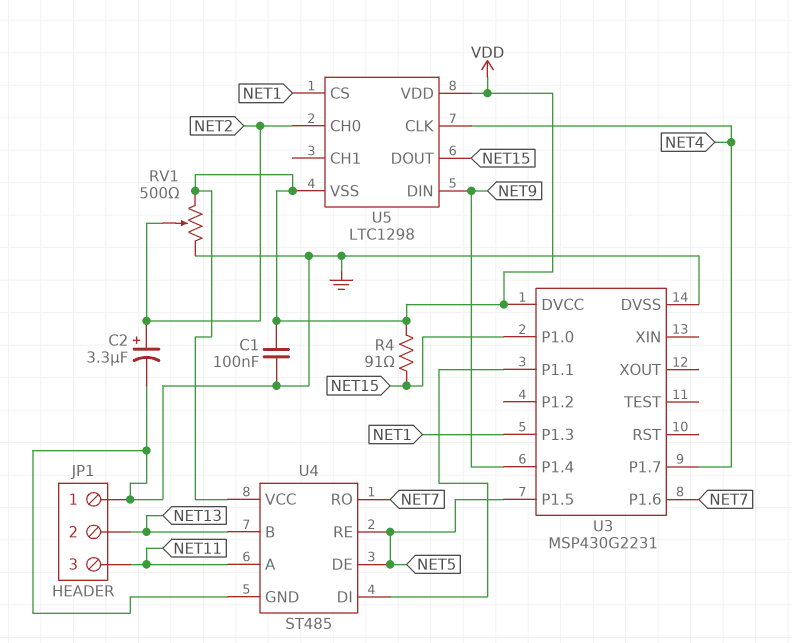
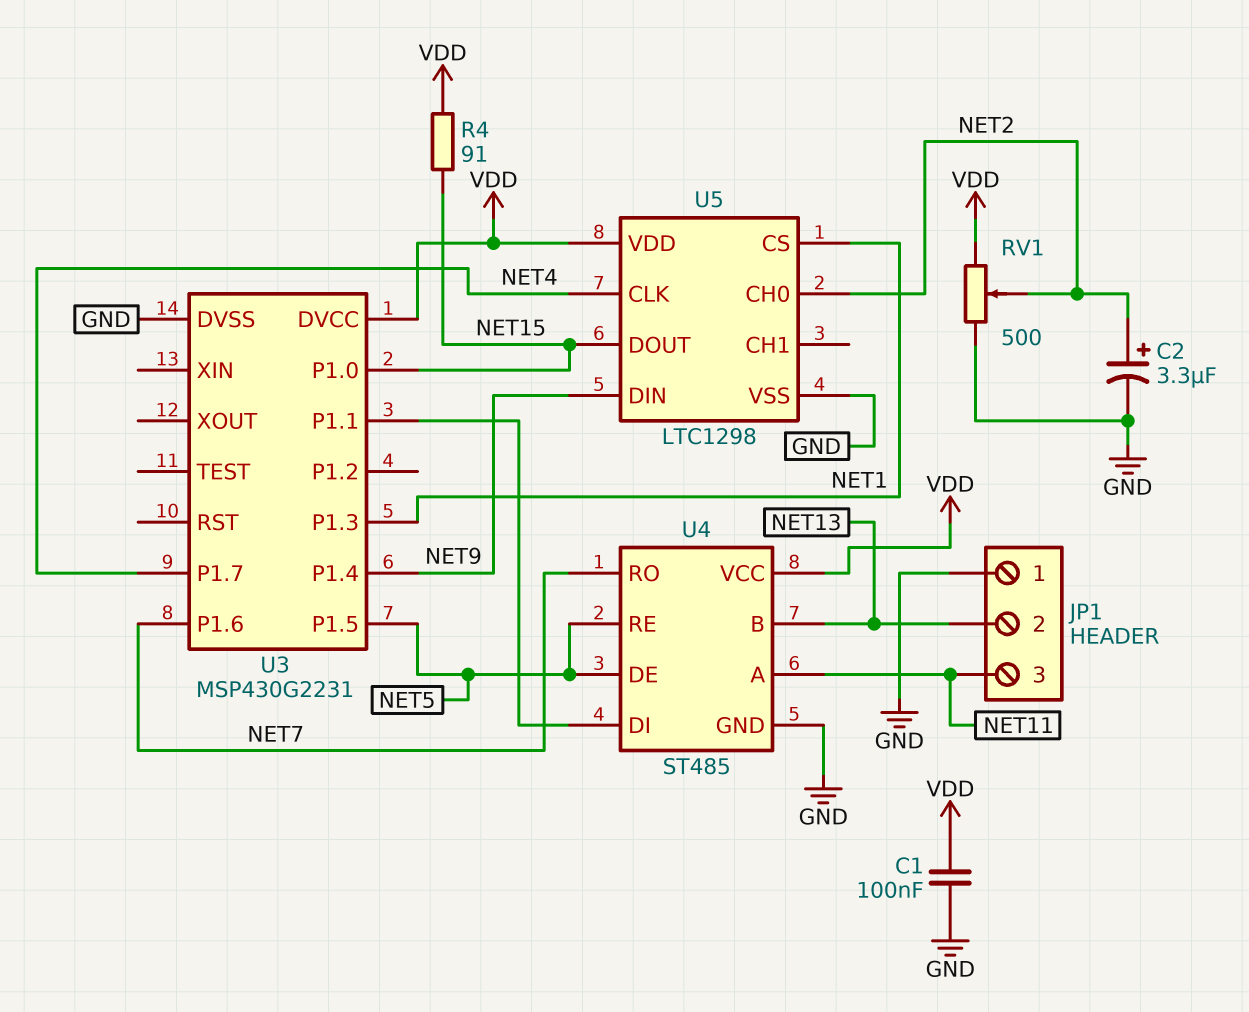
U5 pin VSS: VDD -> GND

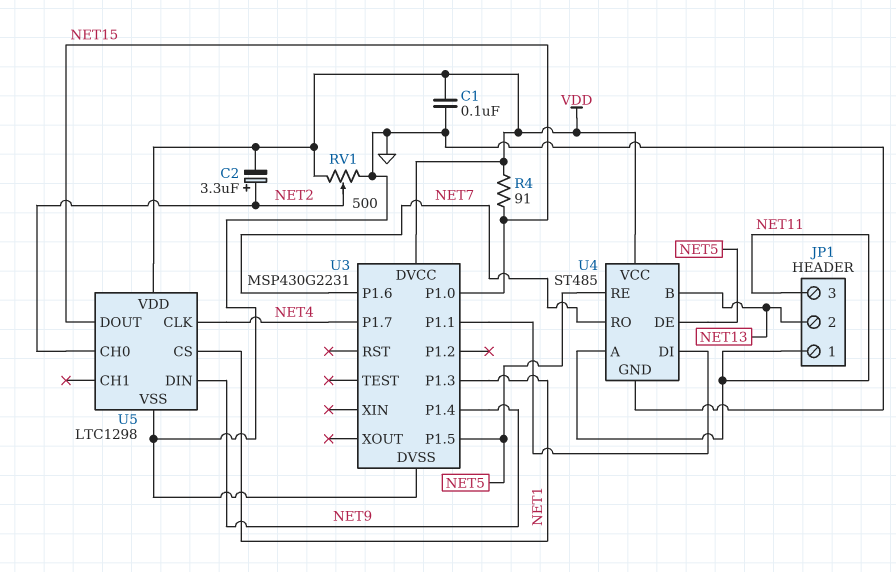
C2: 3.3uF (plus NET2, minus GND) -> 3.3uF (plus NET2, minus VDD)
JP1 pin 1: GND -> NET11

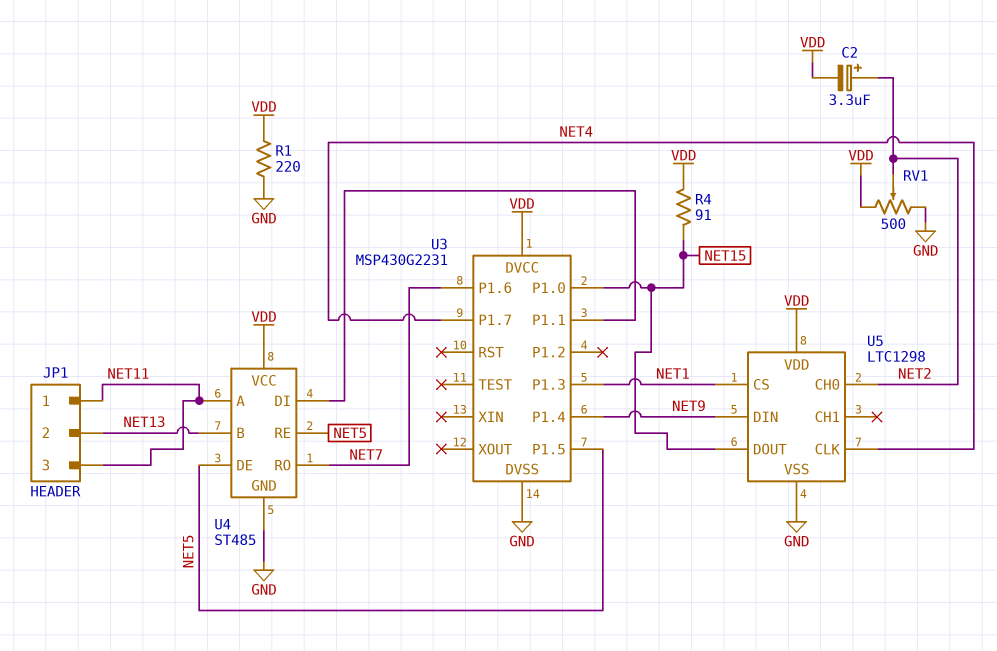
C1: 100nF (GND, VDD) -> none
R1: none -> 220 (GND, VDD)

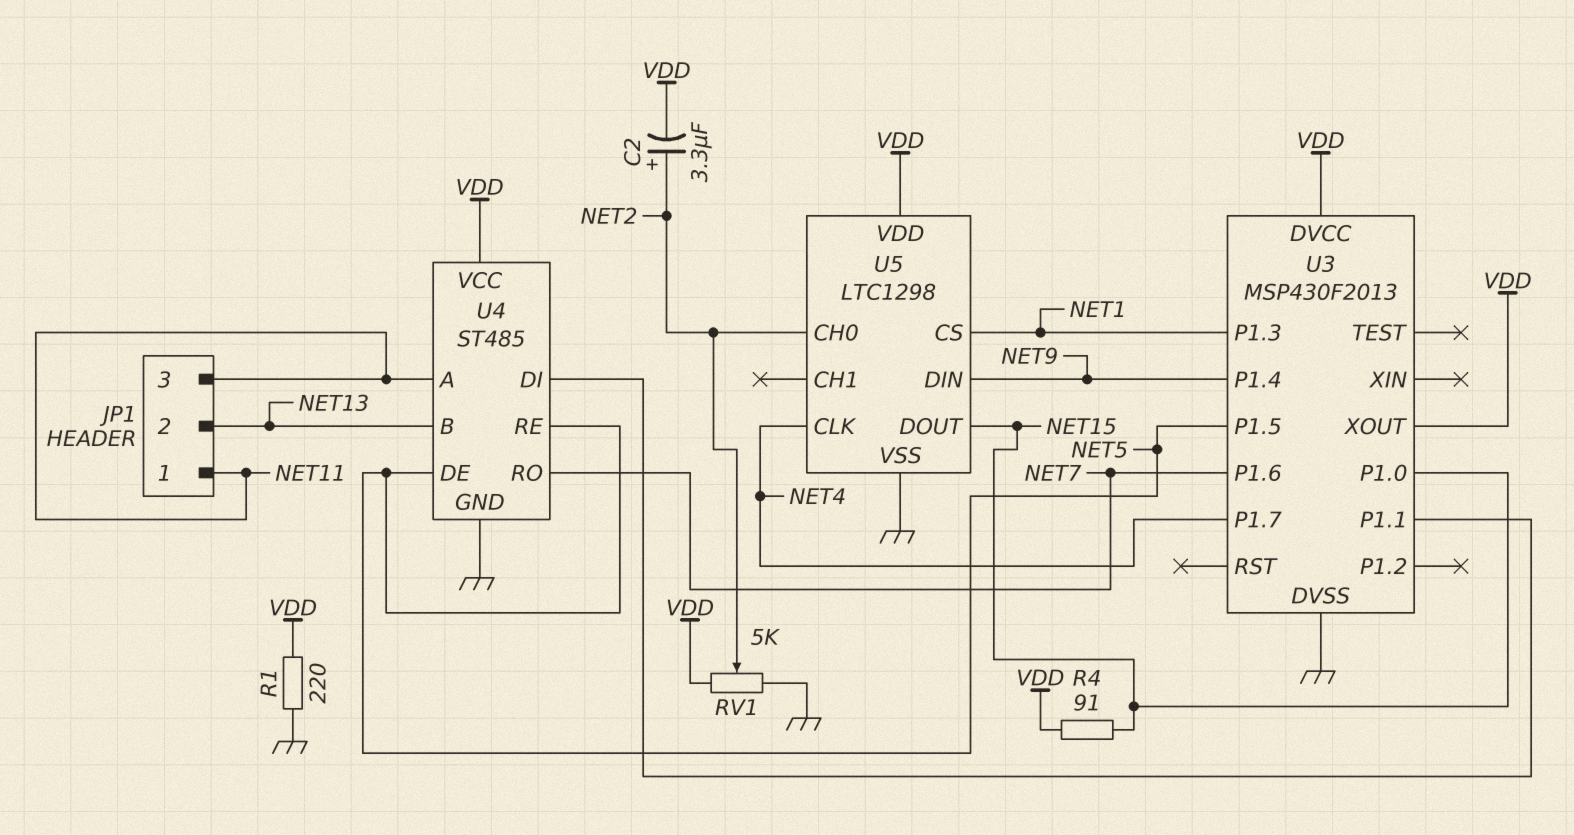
RV1: 500 (GND, VDD, wiper NET2) -> 5k (GND, VDD, wiper NET2)
U3: MSP430G2231 -> MSP430F2013
U3 pin XOUT: none -> VDD

